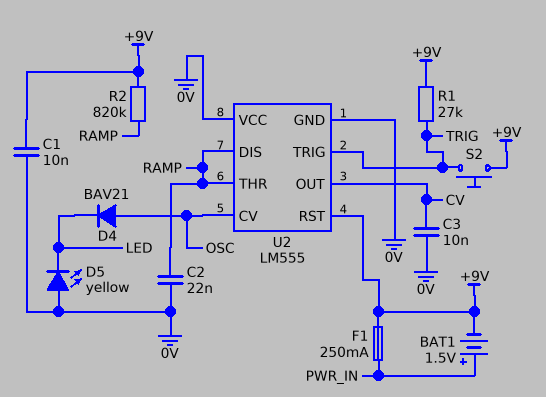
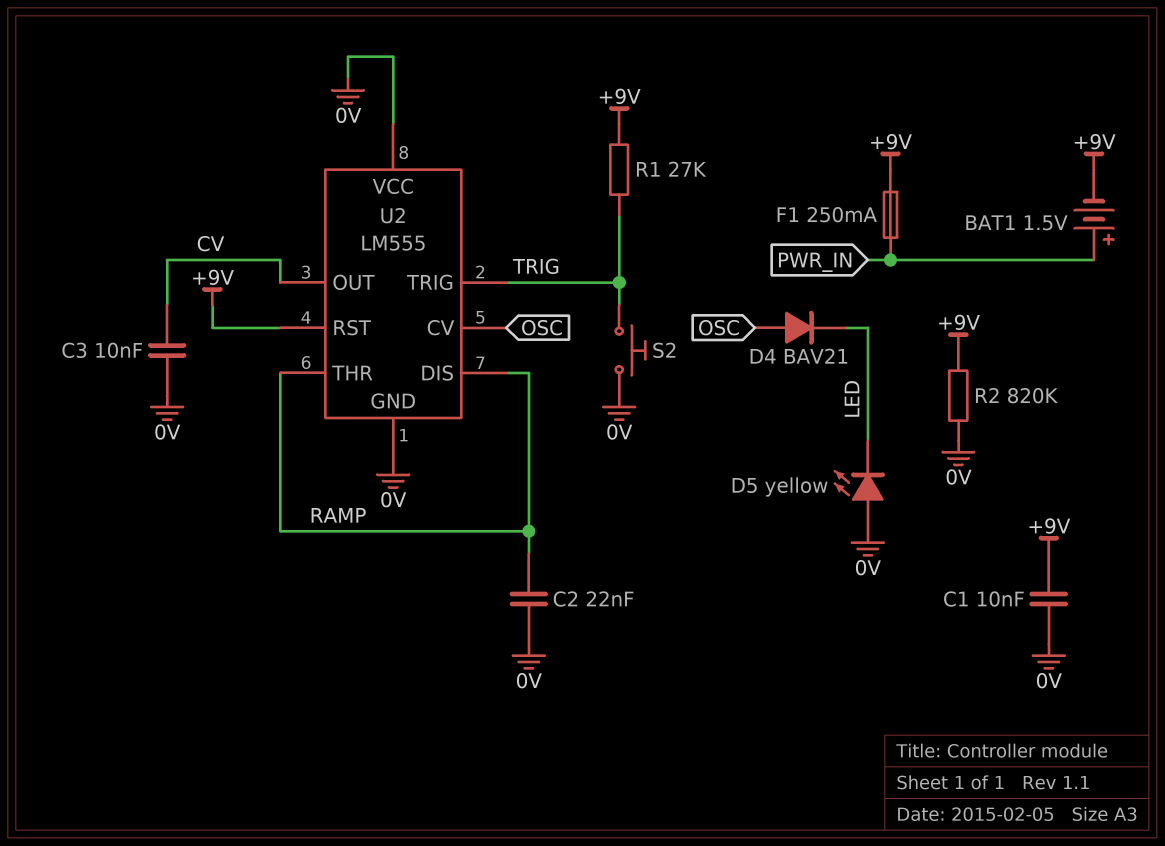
R2: 820k (+9V, RAMP) -> 820k (+9V, 0V)
S2: button (+9V, TRIG) -> button (0V, TRIG)

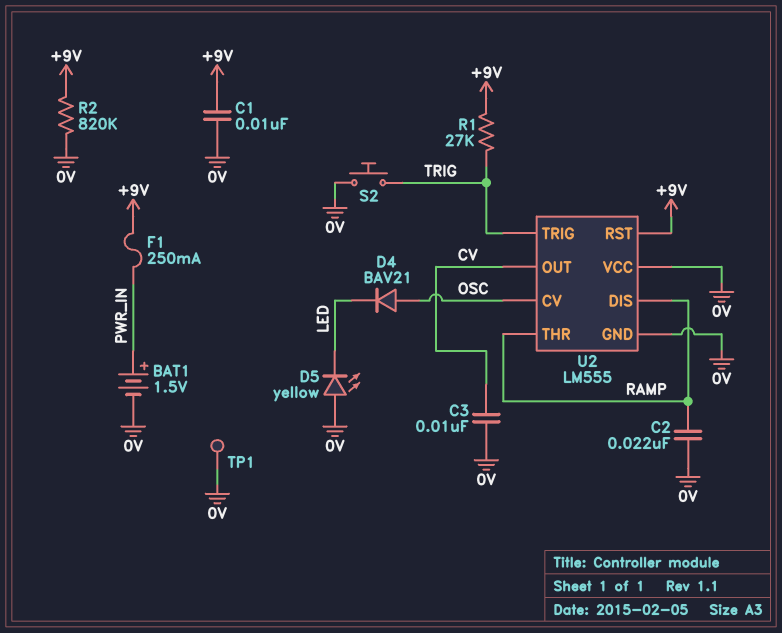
BAT1: 1.5V (plus PWR_IN, minus +9V) -> 1.5V (plus PWR_IN, minus 0V)
TP1: none -> test point (0V)

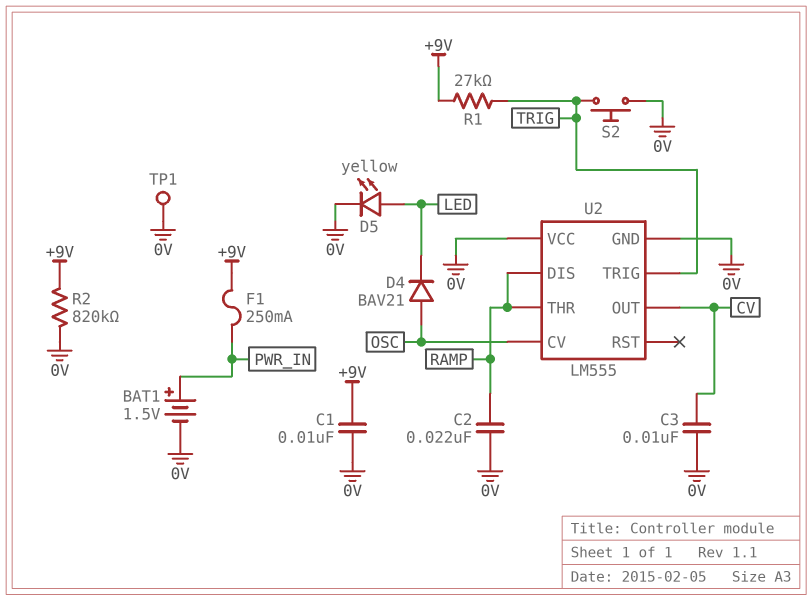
D5: LED yellow (A 0V, K LED) -> LED yellow (A LED, K 0V)
U2 pin RST: +9V -> none

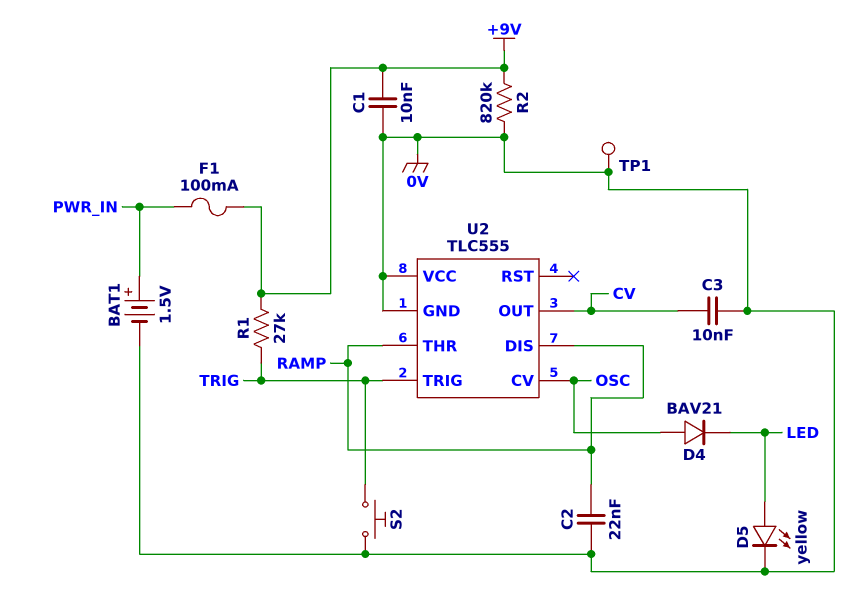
F1: 250mA (+9V, PWR_IN) -> 100mA (+9V, PWR_IN)
U2: LM555 -> TLC555

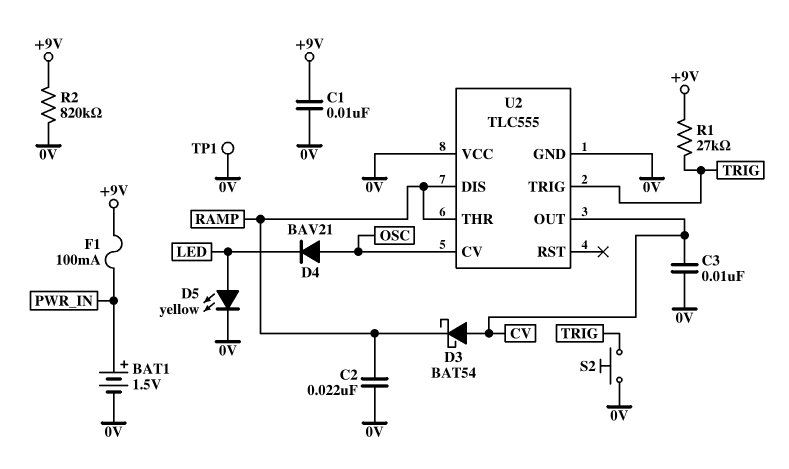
D3: none -> schottky BAT54 (A CV, K RAMP)

